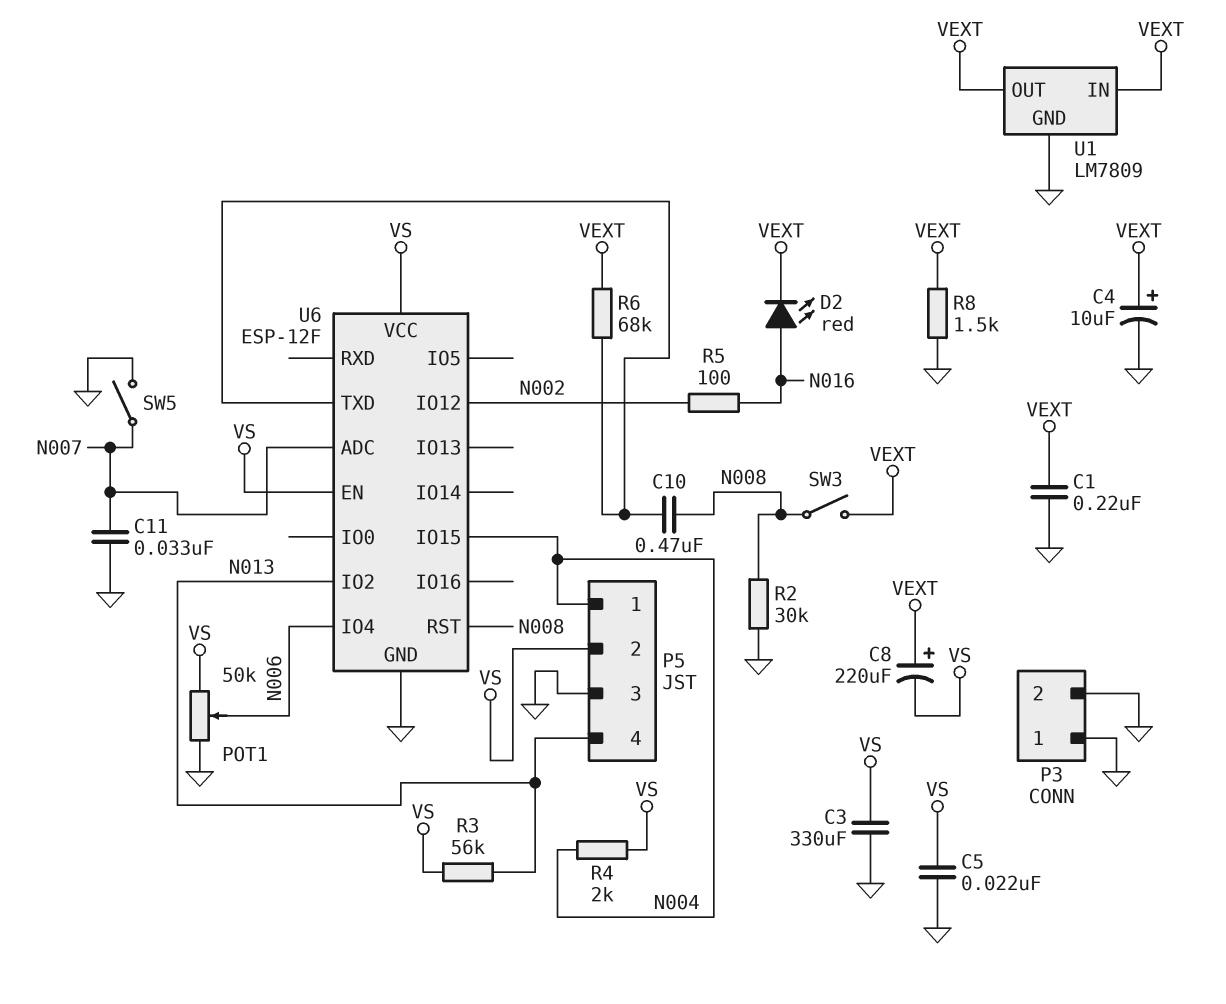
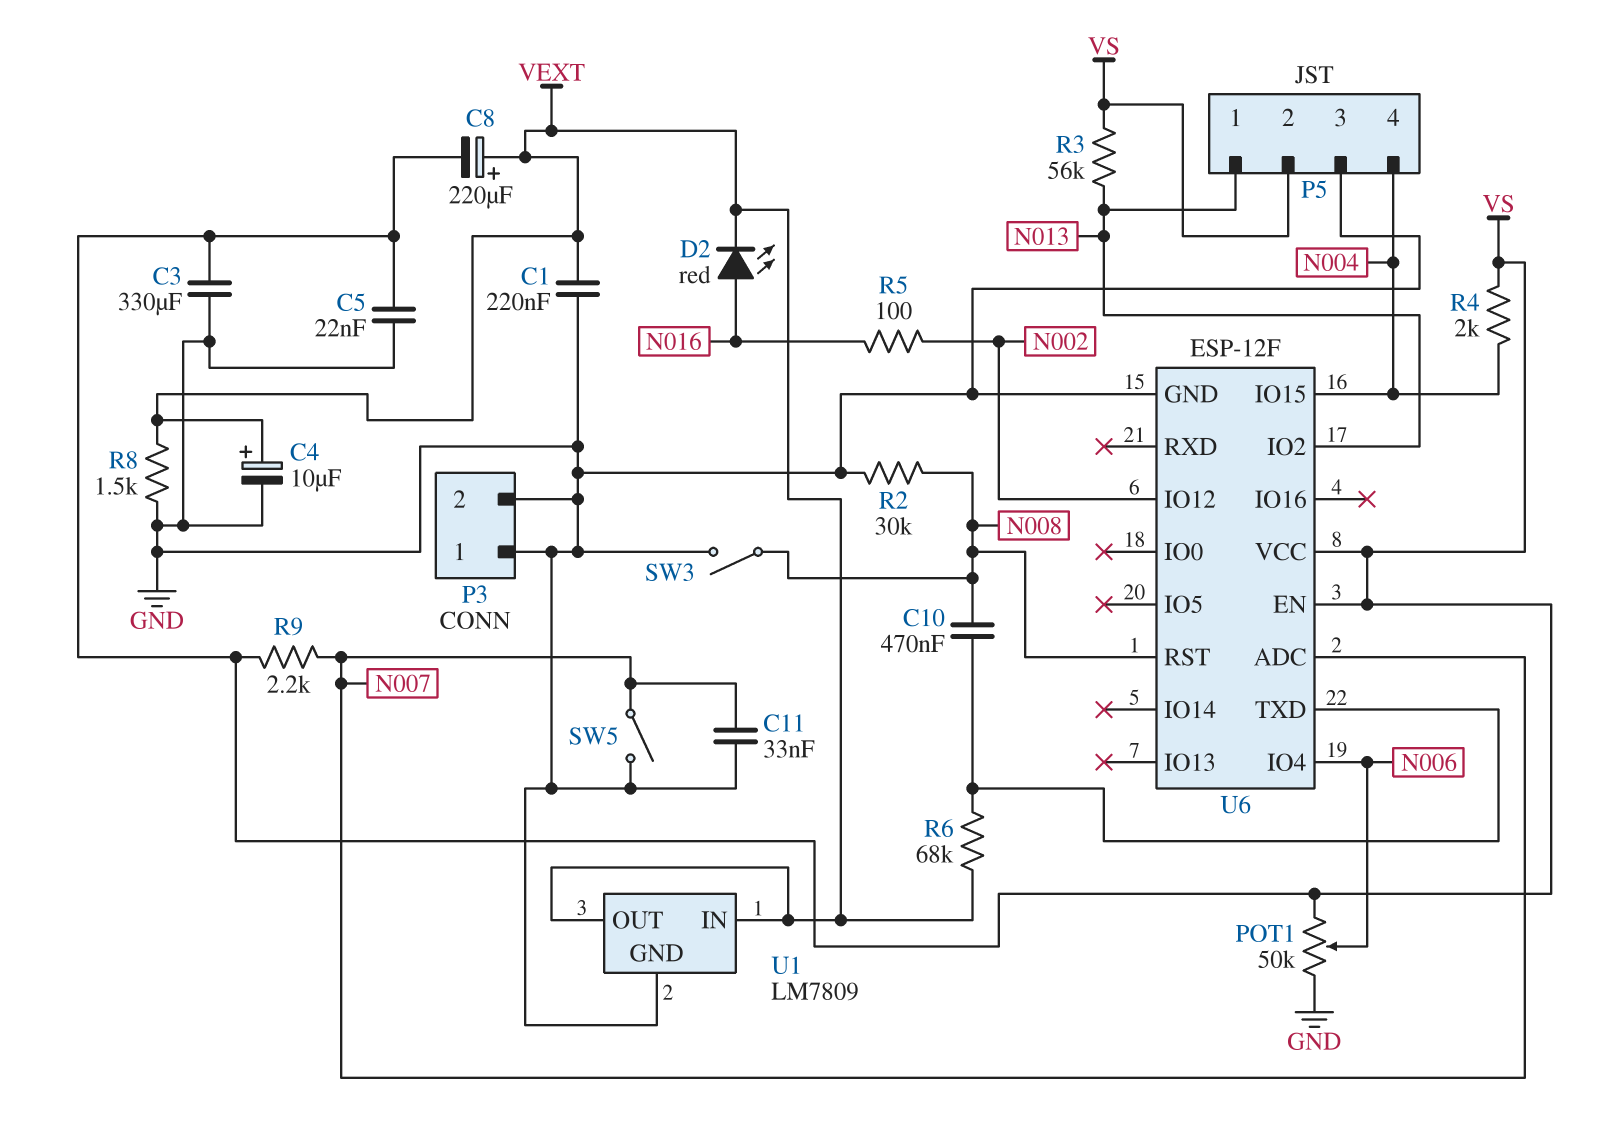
P5 pin 1: N004 -> N013
P5 pin 4: N013 -> N004
R9: none -> 2.2k (N007, VS)
SW3: switch (N008, VEXT) -> switch (GND, N008)

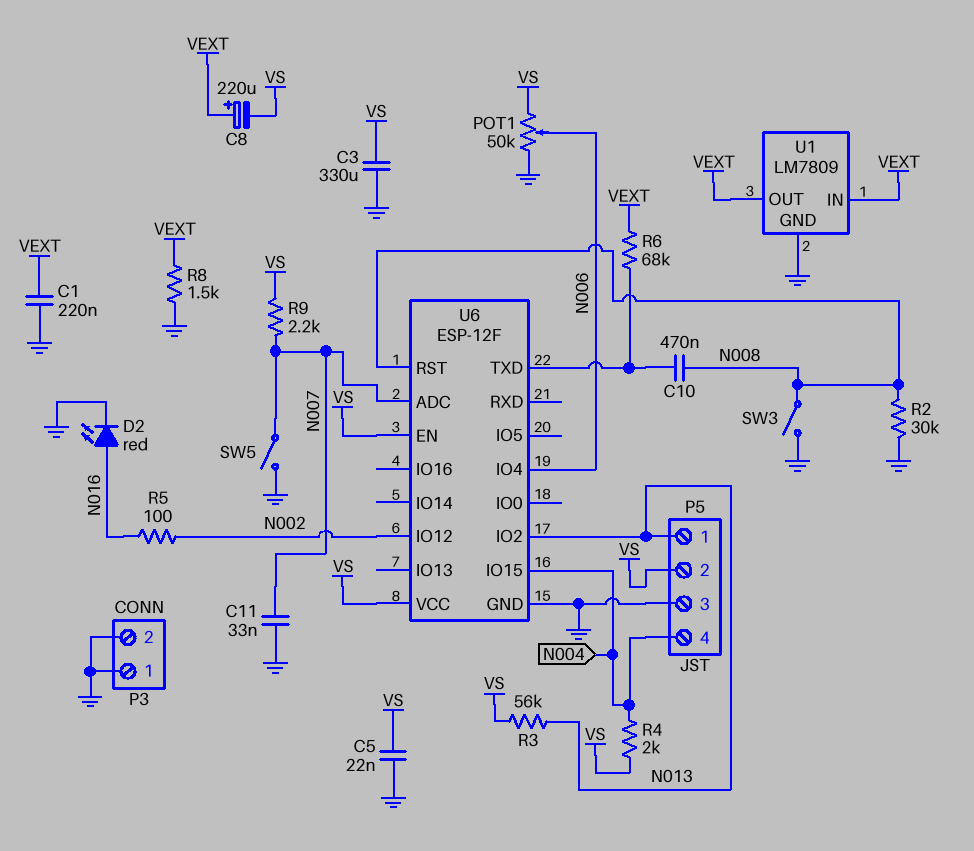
C4: 10uF (plus VEXT, minus GND) -> none
D2: LED red (A N016, K VEXT) -> LED red (A N016, K GND)

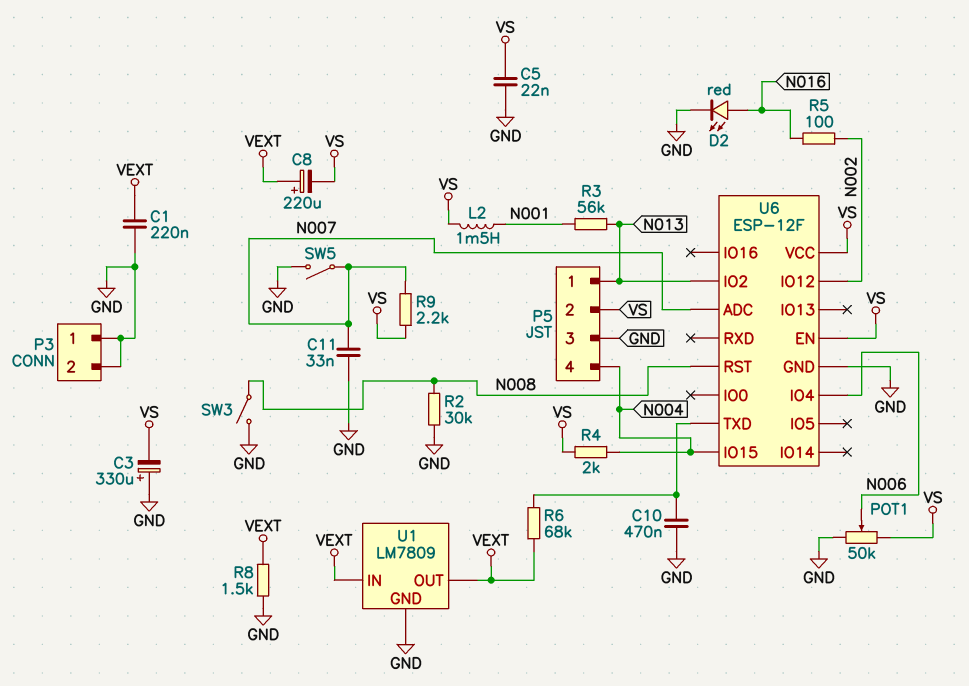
C3: 330uF (GND, VS) -> 330uF (plus GND, minus VS)
C10: 470nF (N008, U6/TXD) -> 470nF (GND, U6/TXD)
L2: none -> 1.5mH (N001, VS)
R3: 56k (N013, VS) -> 56k (N001, N013)

